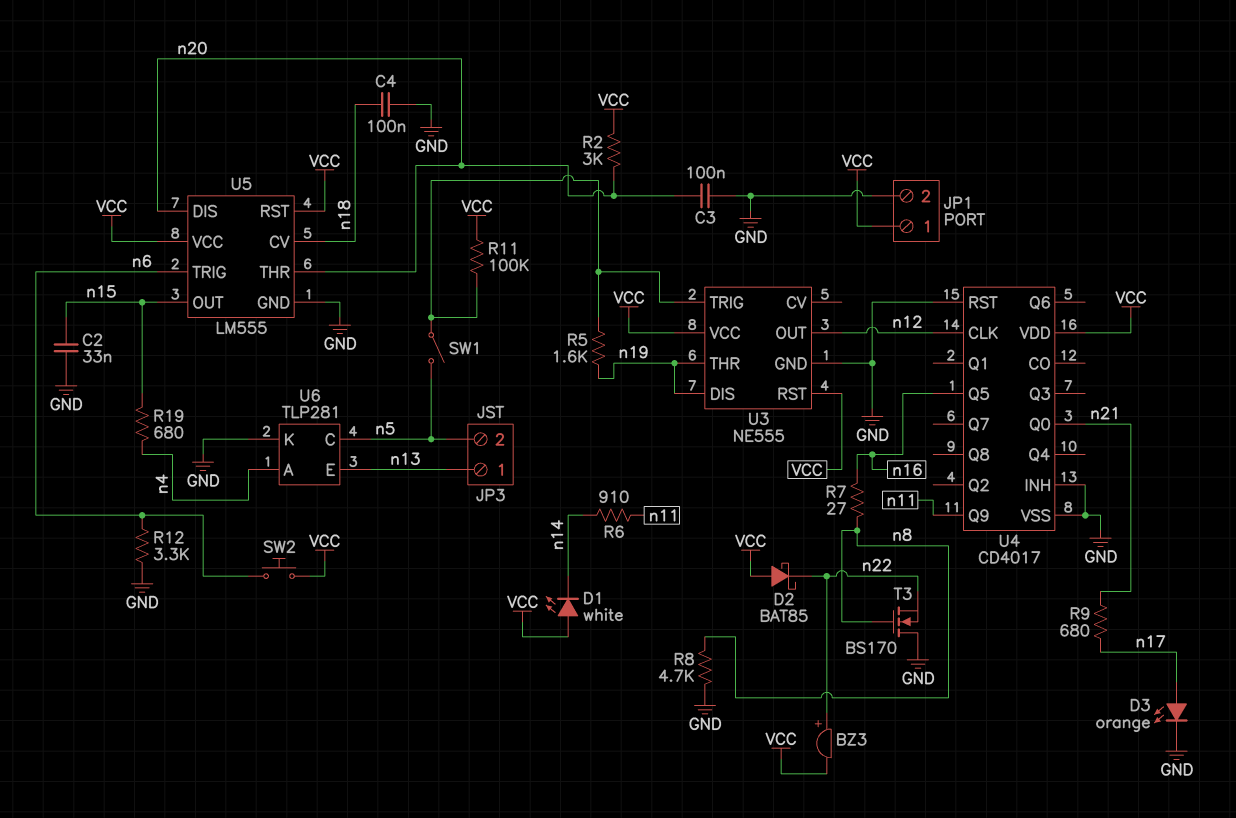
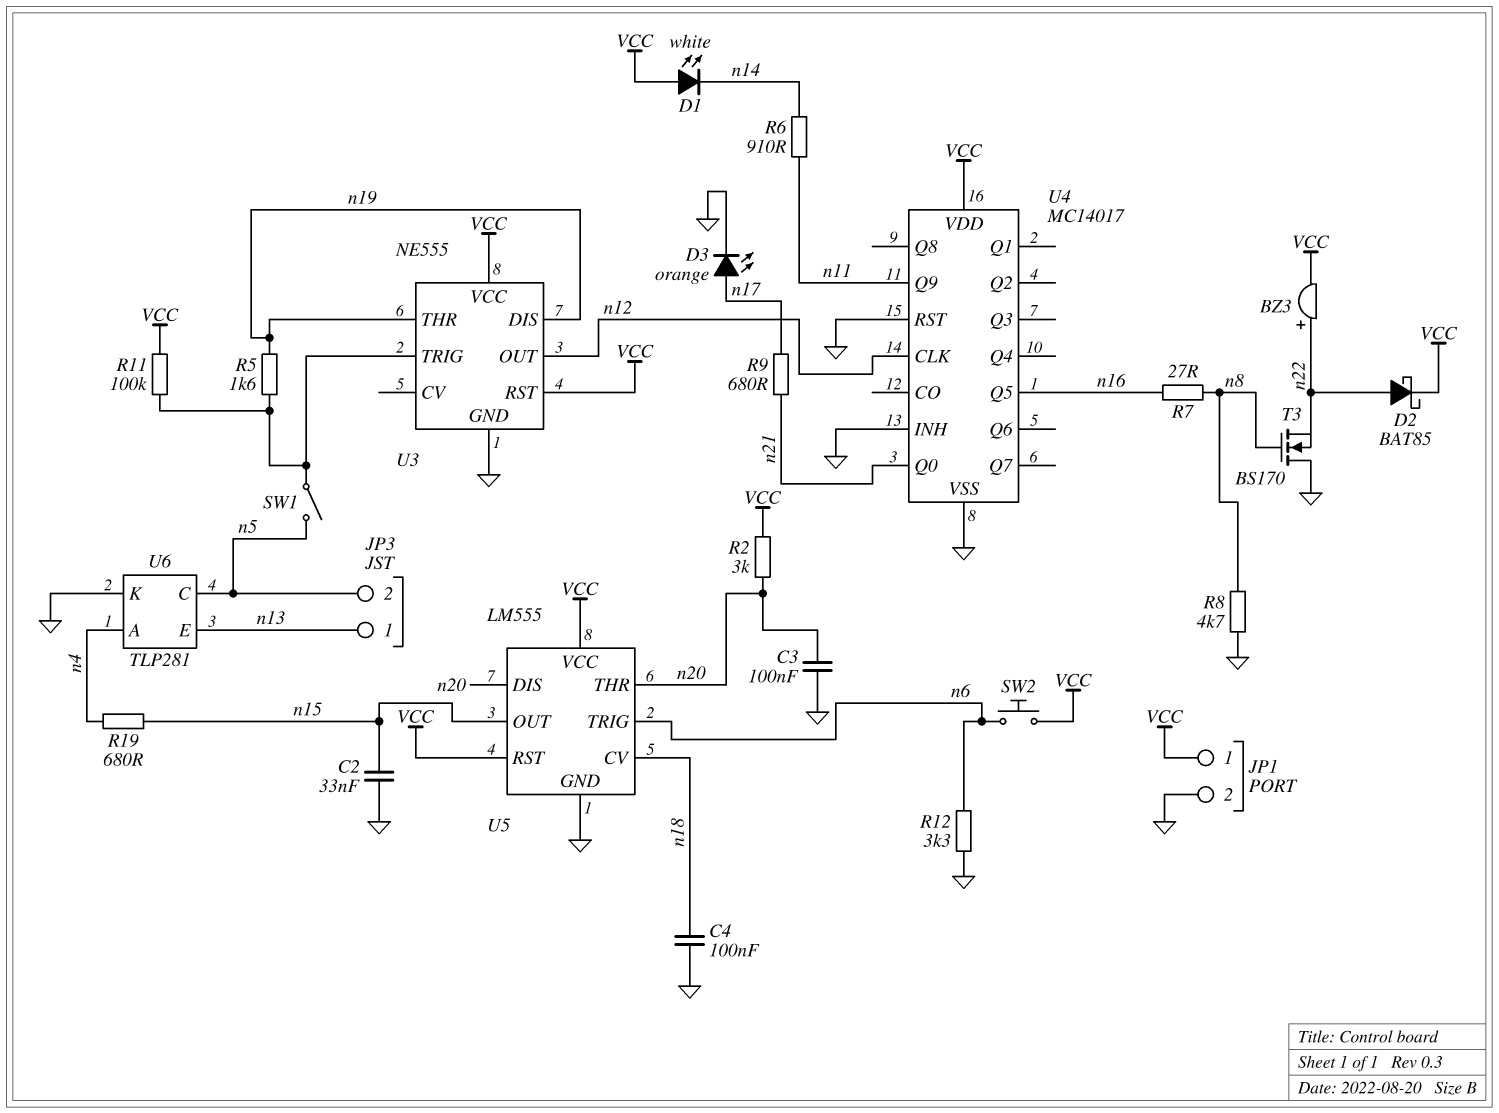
D2: schottky BAT85 (A VCC, K n22) -> schottky BAT85 (A n22, K VCC)
U4: CD4017 -> MC14017

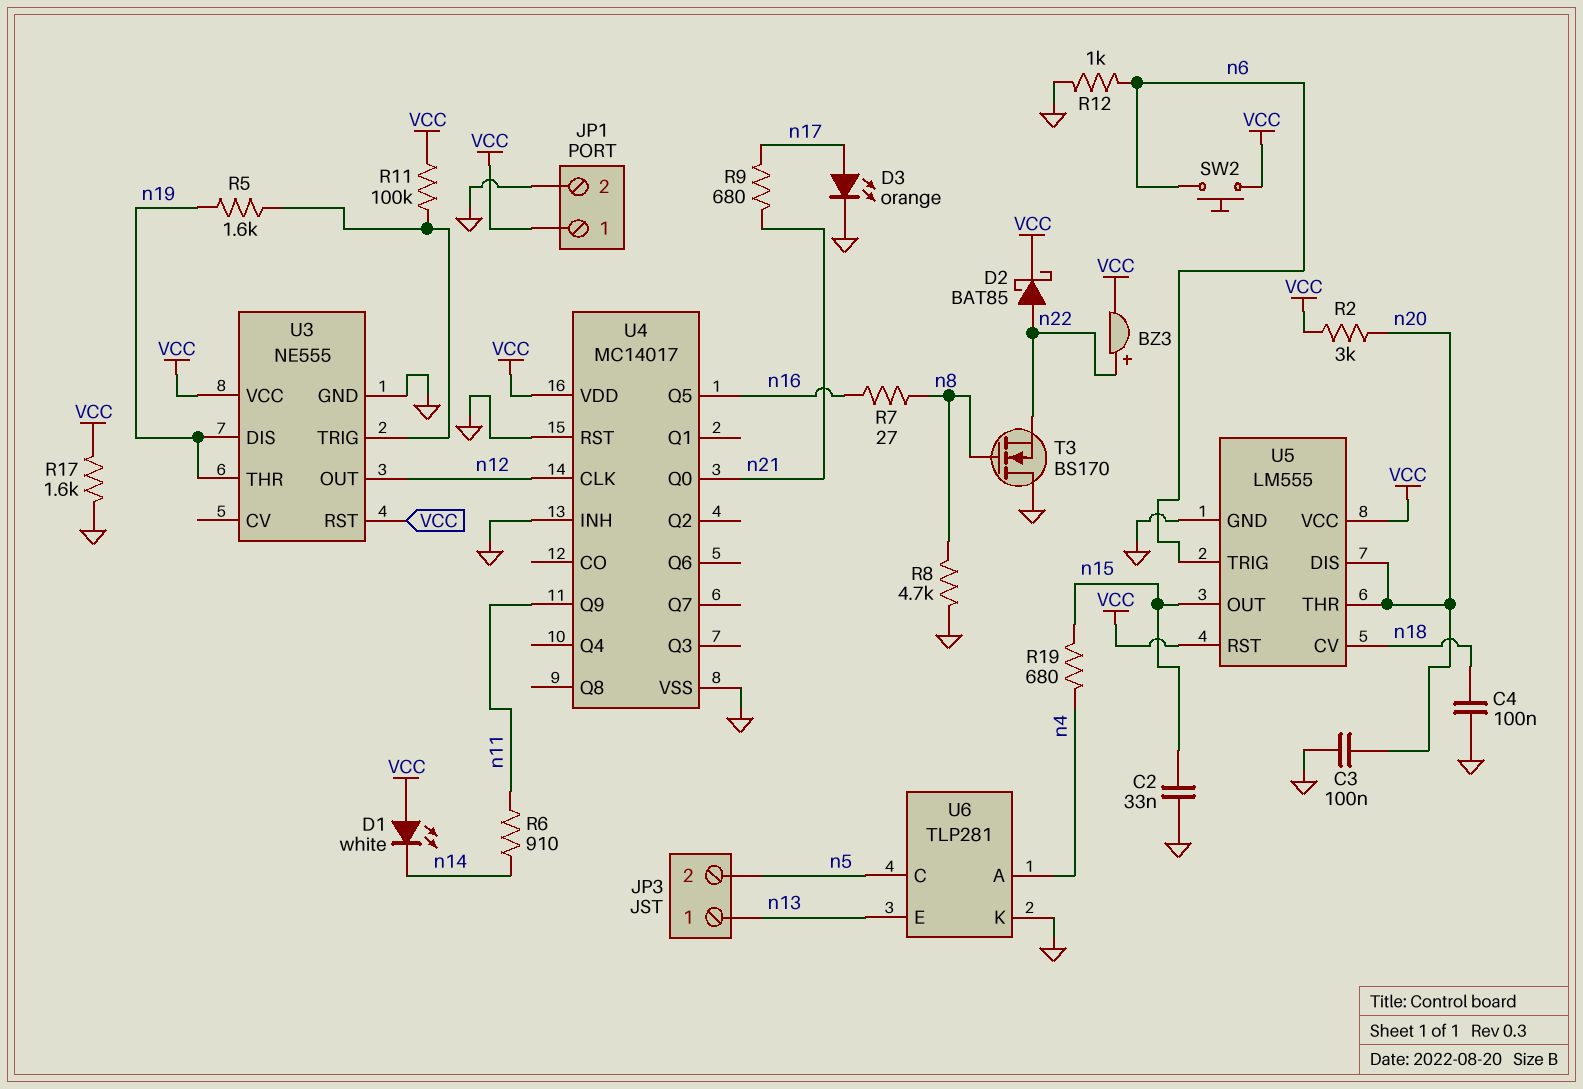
R12: 3.3k (GND, n6) -> 1k (GND, n6)
R17: none -> 1.6k (GND, VCC)
SW1: switch (U3/TRIG, n5) -> none

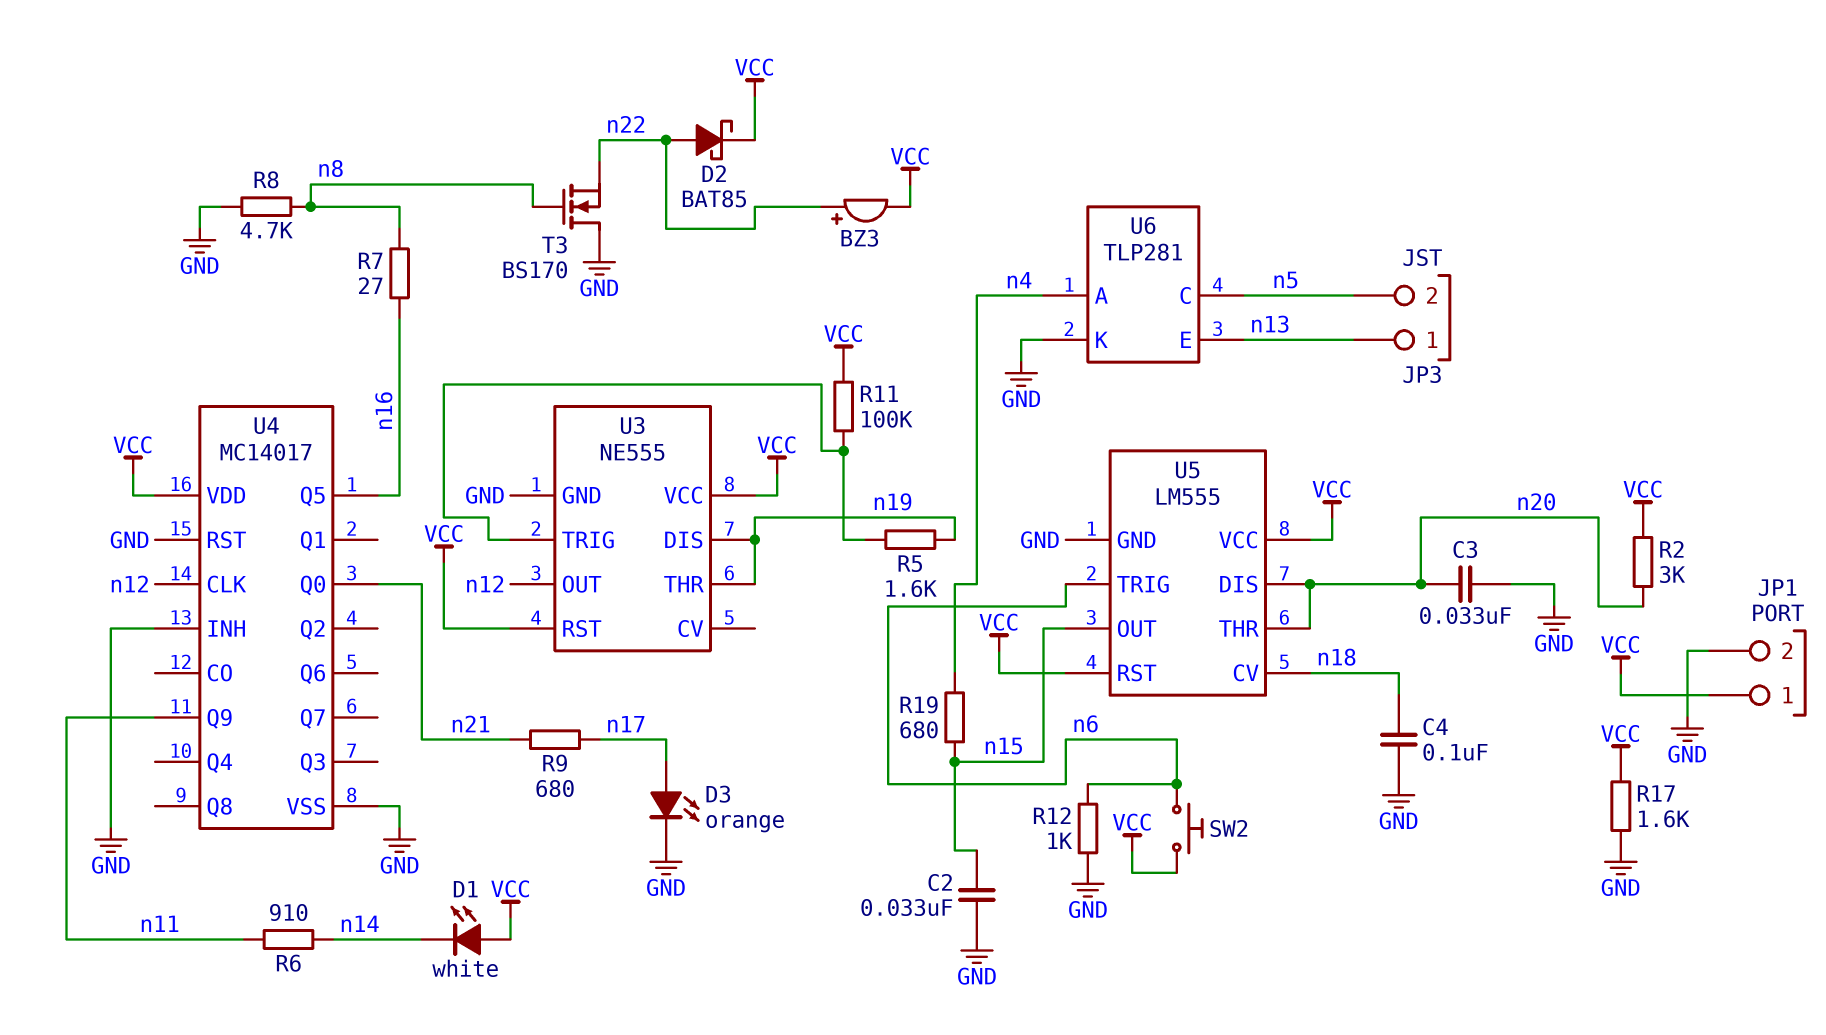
C3: 100nF (GND, n20) -> 33nF (GND, n20)

